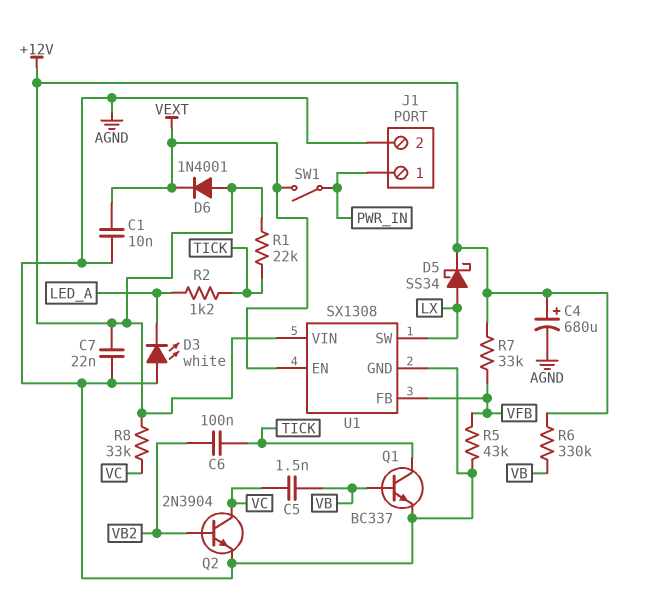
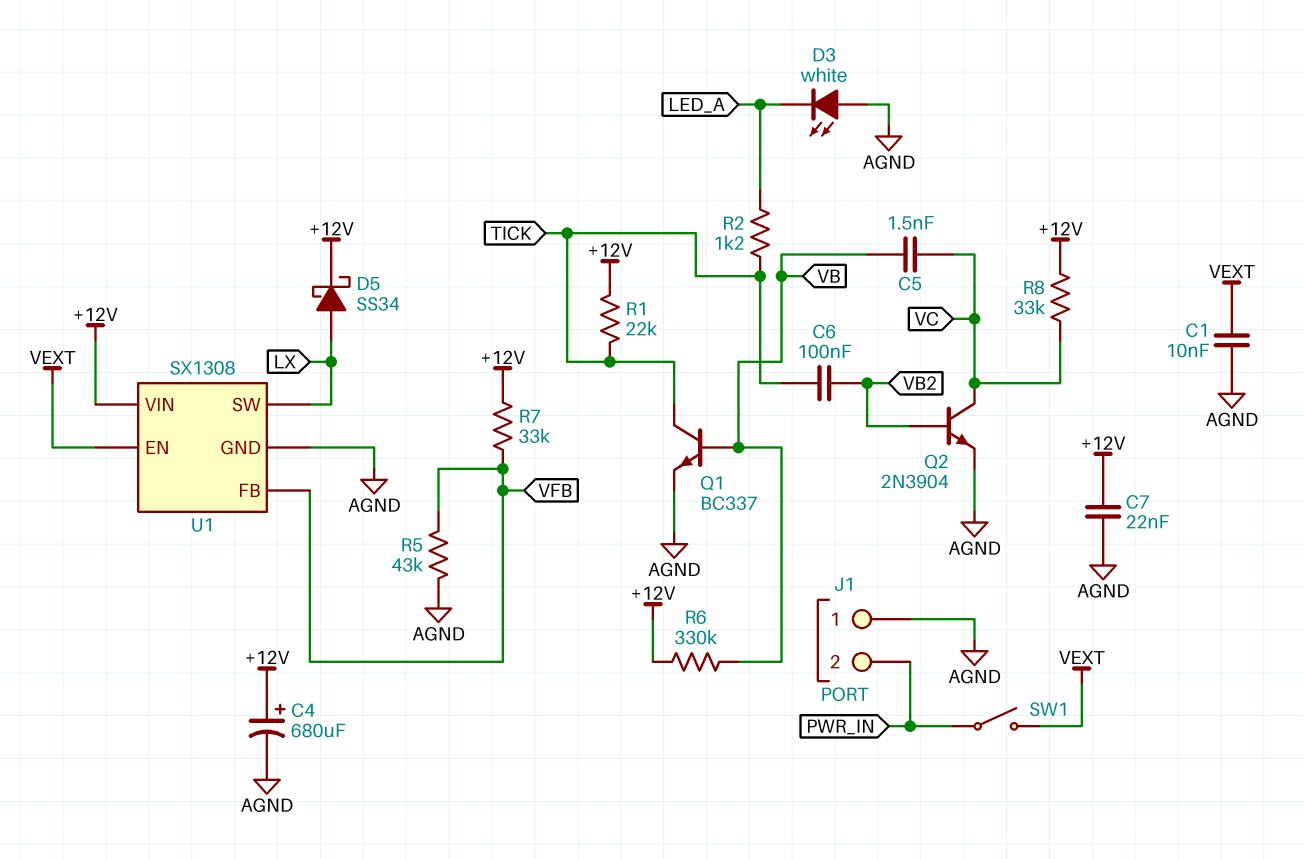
D6: diode 1N4001 (A +12V, K VEXT) -> none
J1 pin 1: PWR_IN -> AGND
J1 pin 2: AGND -> PWR_IN

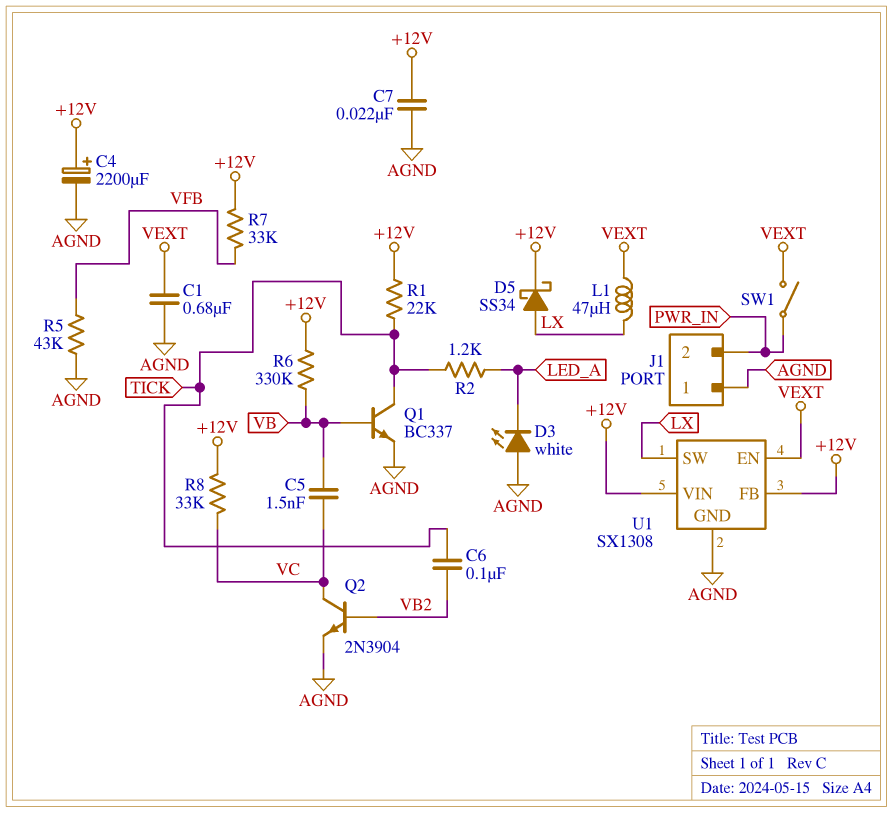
C1: 10nF (AGND, VEXT) -> 680nF (AGND, VEXT)
C4: 680uF (plus +12V, minus AGND) -> 2200uF (plus +12V, minus AGND)
L1: none -> 47uH (LX, VEXT)
U1 pin FB: VFB -> +12V

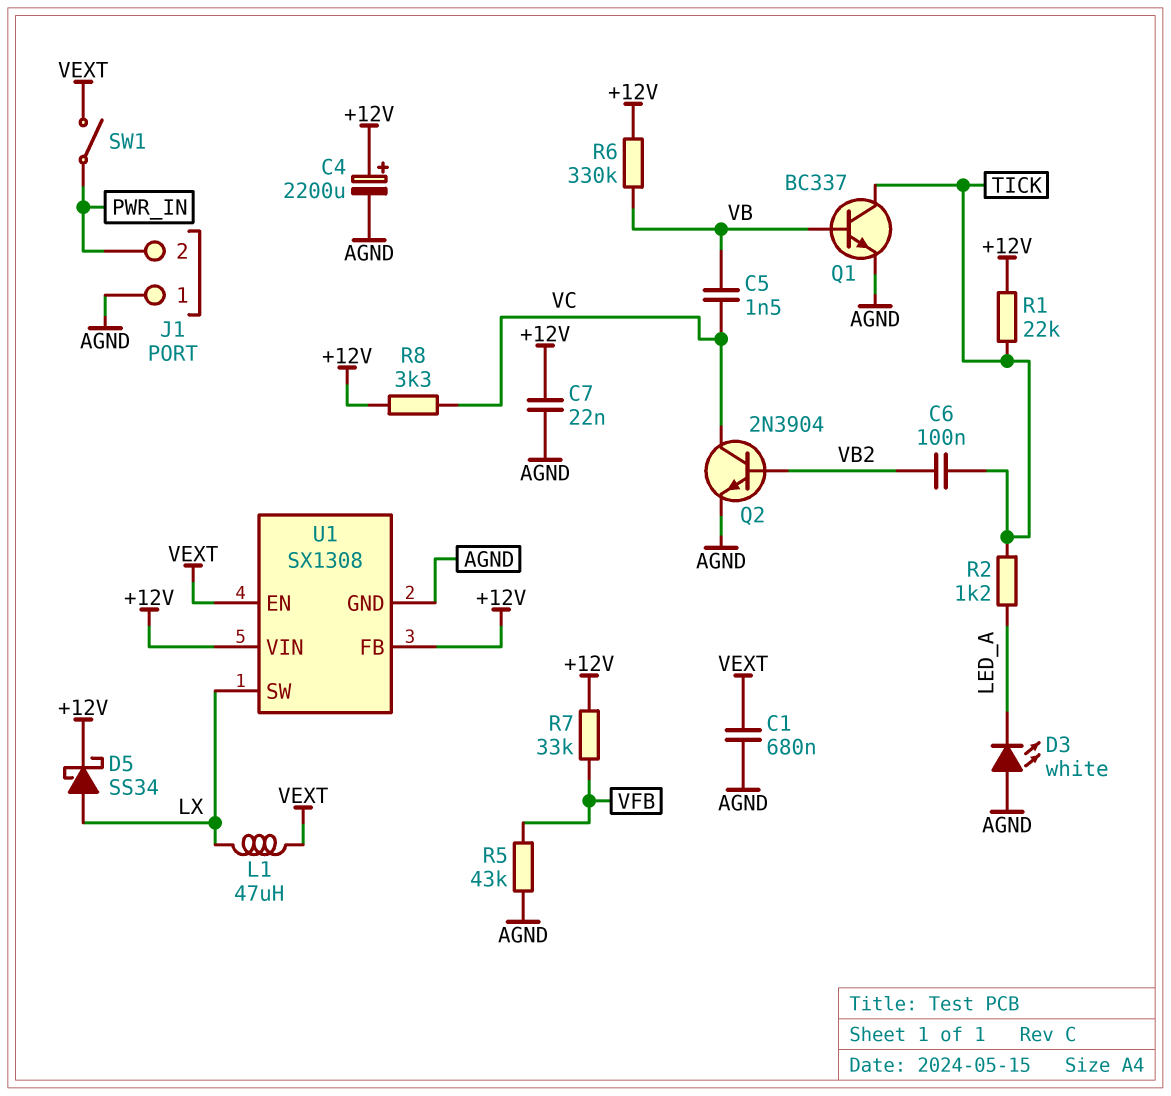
R8: 33k (+12V, VC) -> 3.3k (+12V, VC)

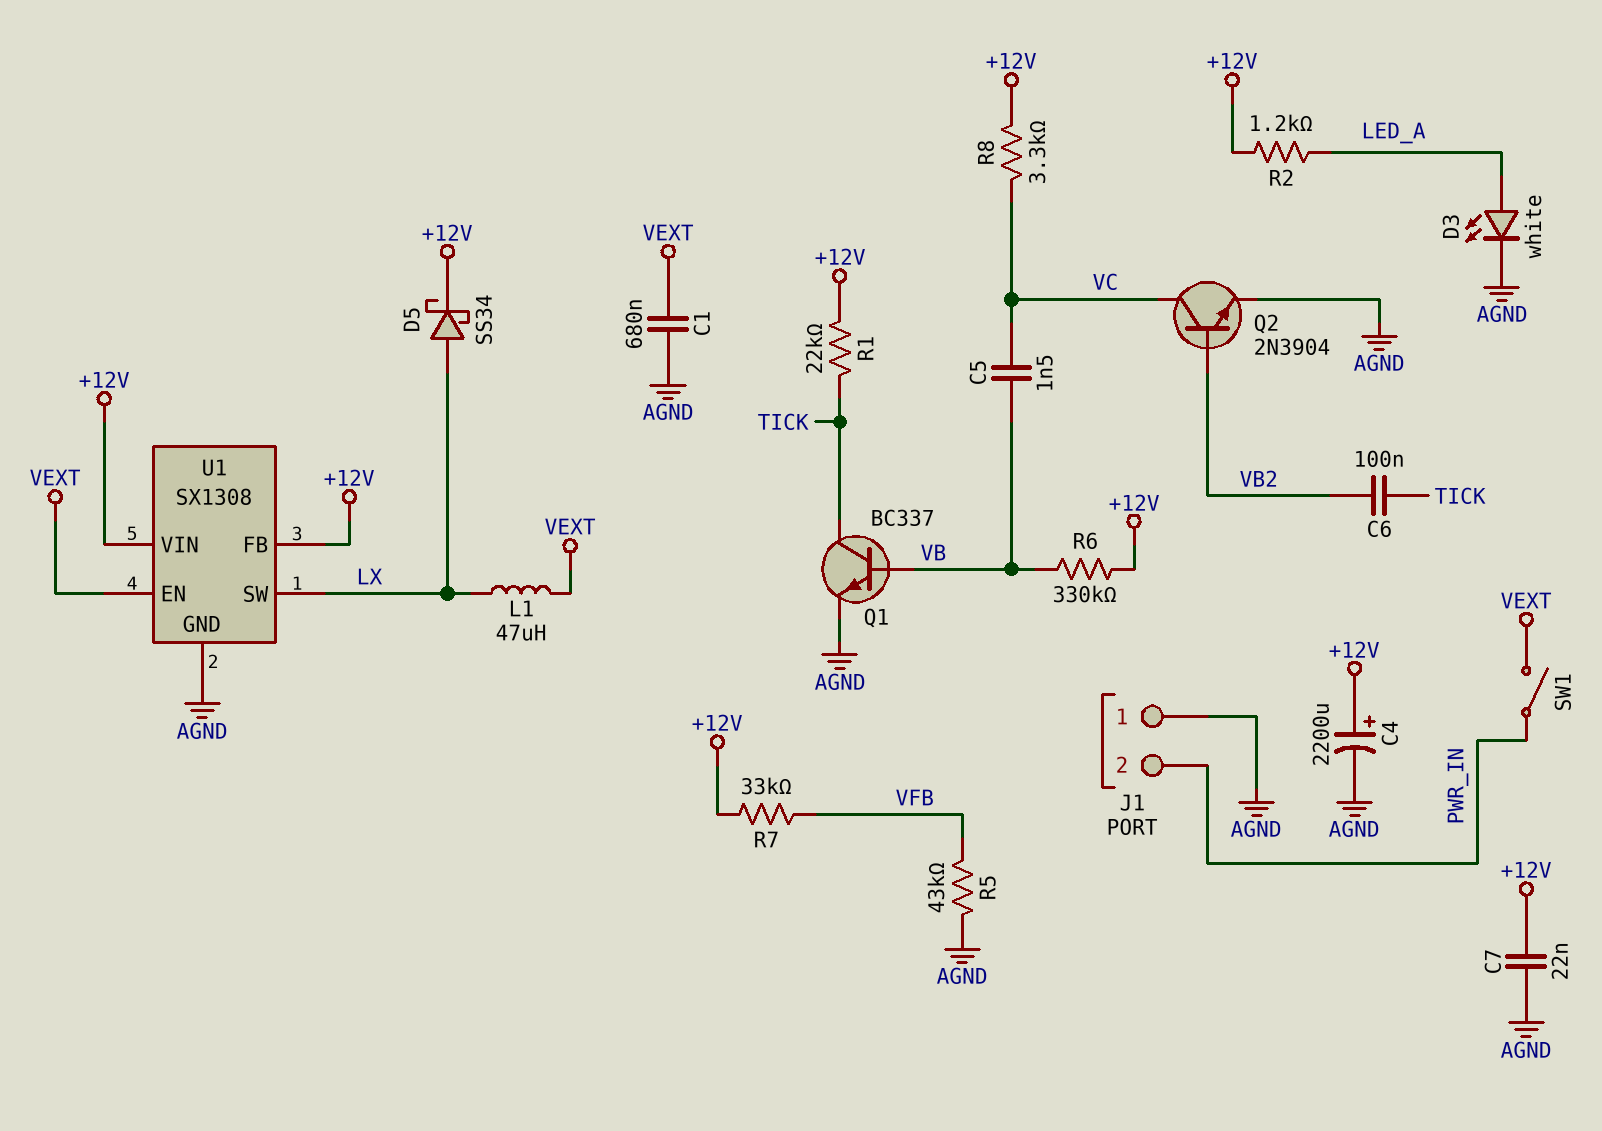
D3: LED white (A AGND, K LED_A) -> LED white (A LED_A, K AGND)
R2: 1.2k (LED_A, TICK) -> 1.2k (+12V, LED_A)

